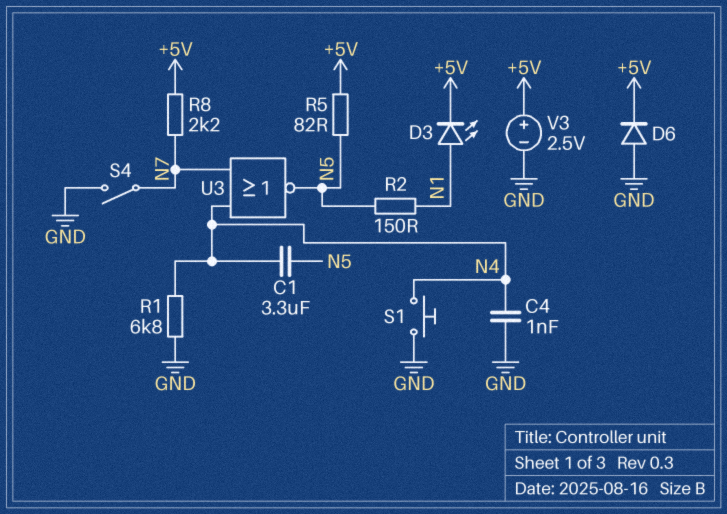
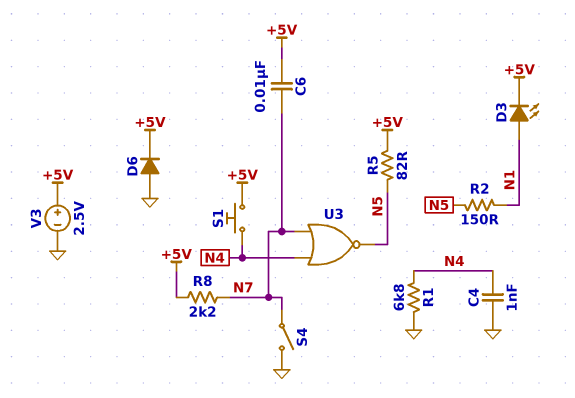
C1: 3.3uF (N4, N5) -> none
C6: none -> 10nF (+5V, N7)
S1: button (GND, N4) -> button (+5V, N4)

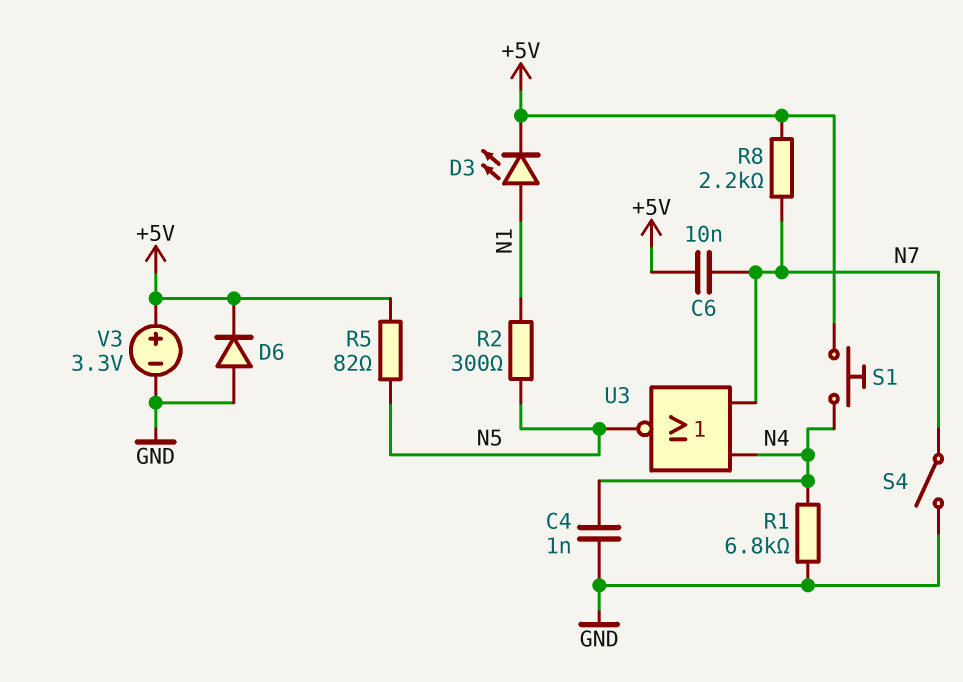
R2: 150 (N1, N5) -> 300 (N1, N5)
V3: 2.5V (plus +5V, minus GND) -> 3.3V (plus +5V, minus GND)

